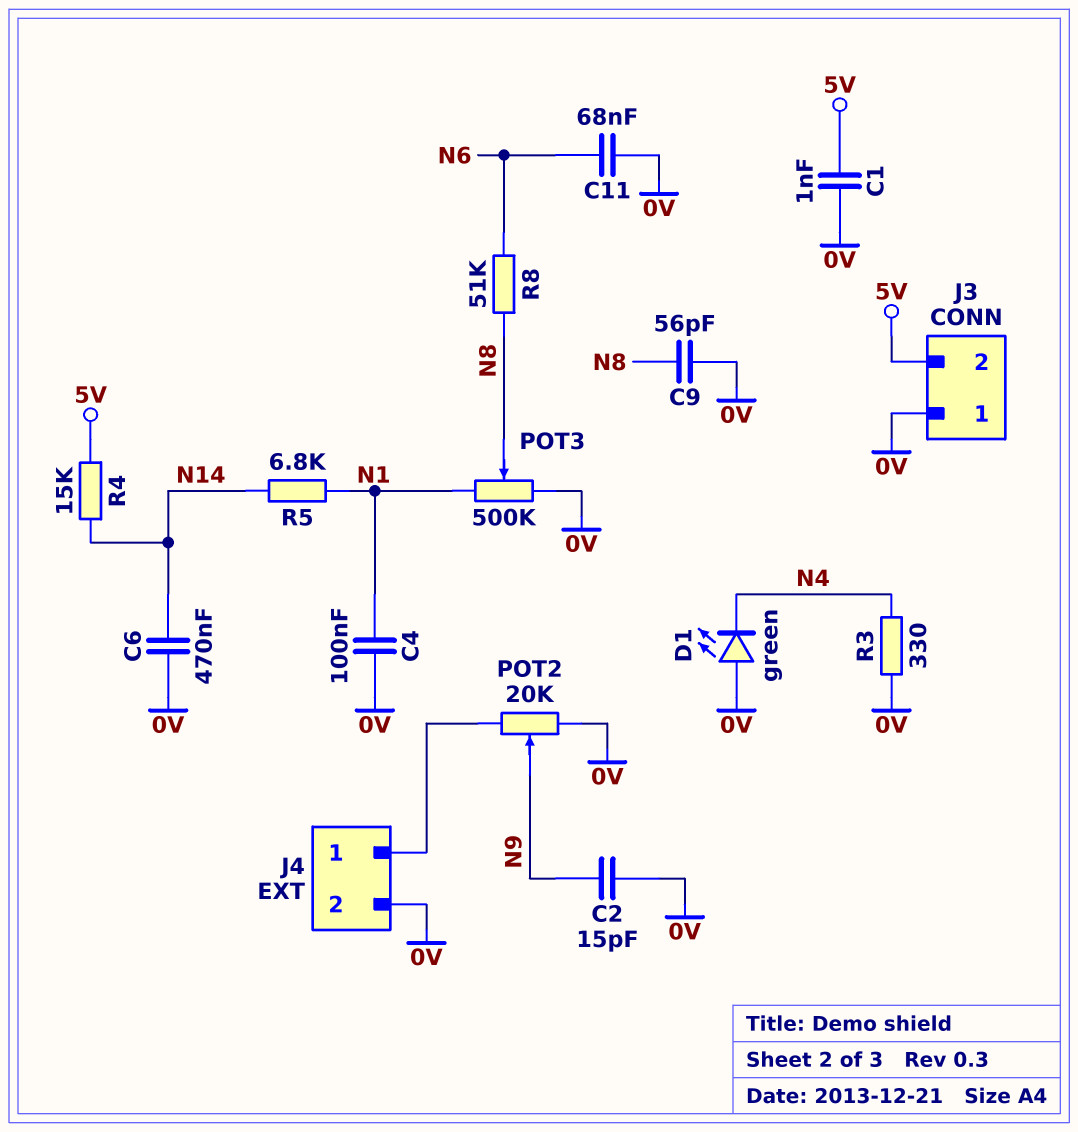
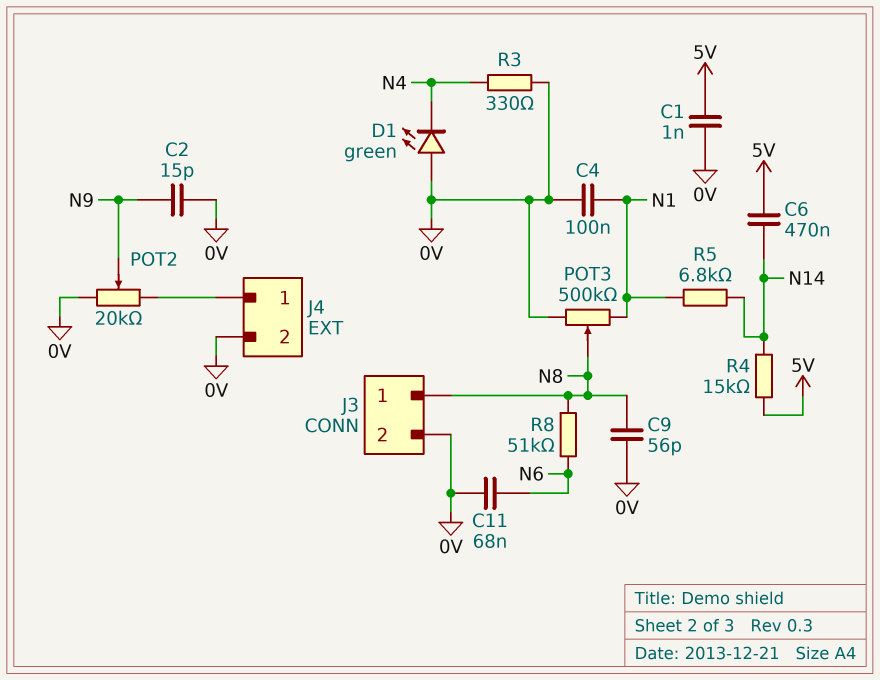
C6: 470nF (0V, N14) -> 470nF (5V, N14)
J3 pin 1: 0V -> N8
J3 pin 2: 5V -> 0V

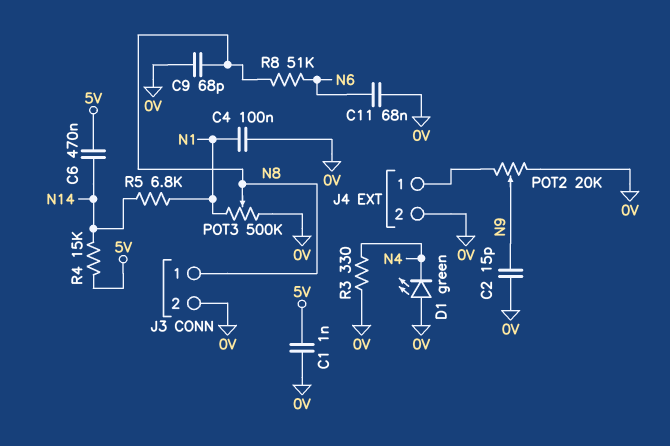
C9: 56pF (0V, N8) -> 68pF (0V, N8)

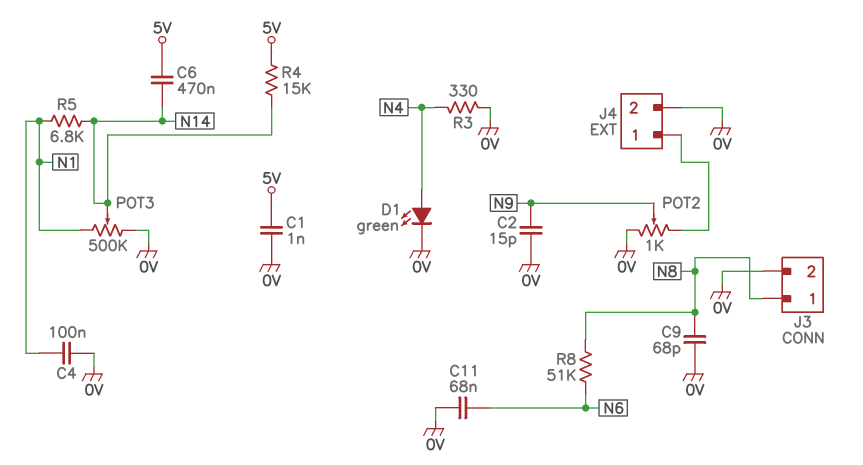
D1: LED green (A 0V, K N4) -> LED green (A N4, K 0V)
POT2: 20k (0V, J4/1, wiper N9) -> 1k (0V, J4/1, wiper N9)
POT3: 500k (0V, N1, wiper N8) -> 500k (0V, N1, wiper N14)

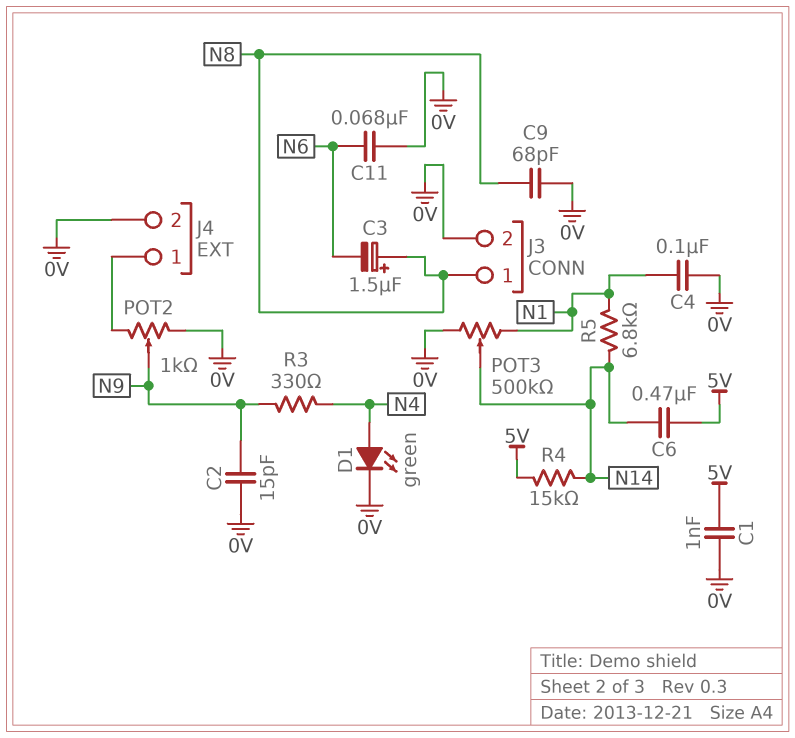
C3: none -> 1.5uF (plus N8, minus N6)
R3: 330 (0V, N4) -> 330 (N4, N9)
R8: 51k (N6, N8) -> none

